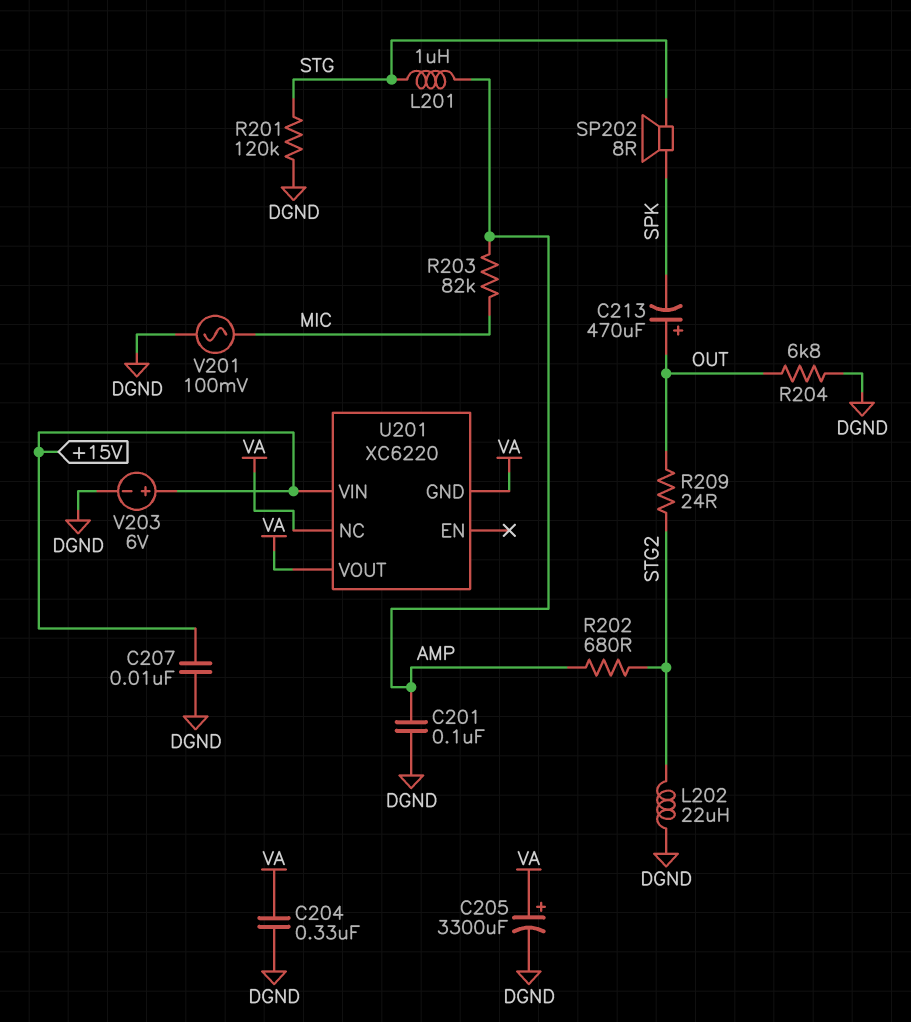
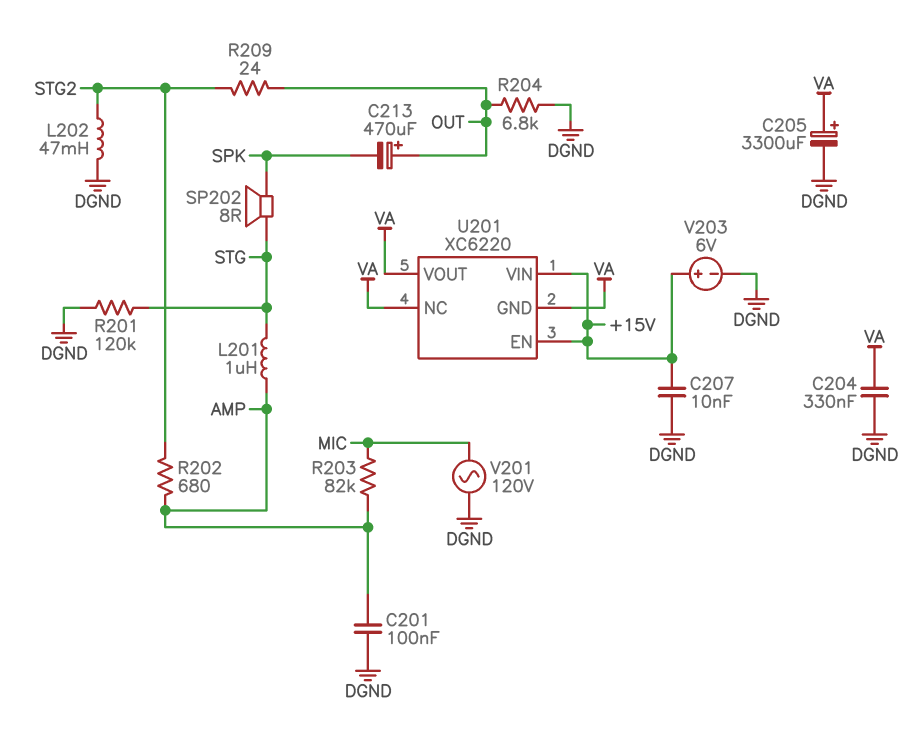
L202: 22uH (DGND, STG2) -> 47mH (DGND, STG2)
U201 pin EN: none -> +15V
V201: AC 100mV (DGND, MIC) -> AC 120V (DGND, MIC)

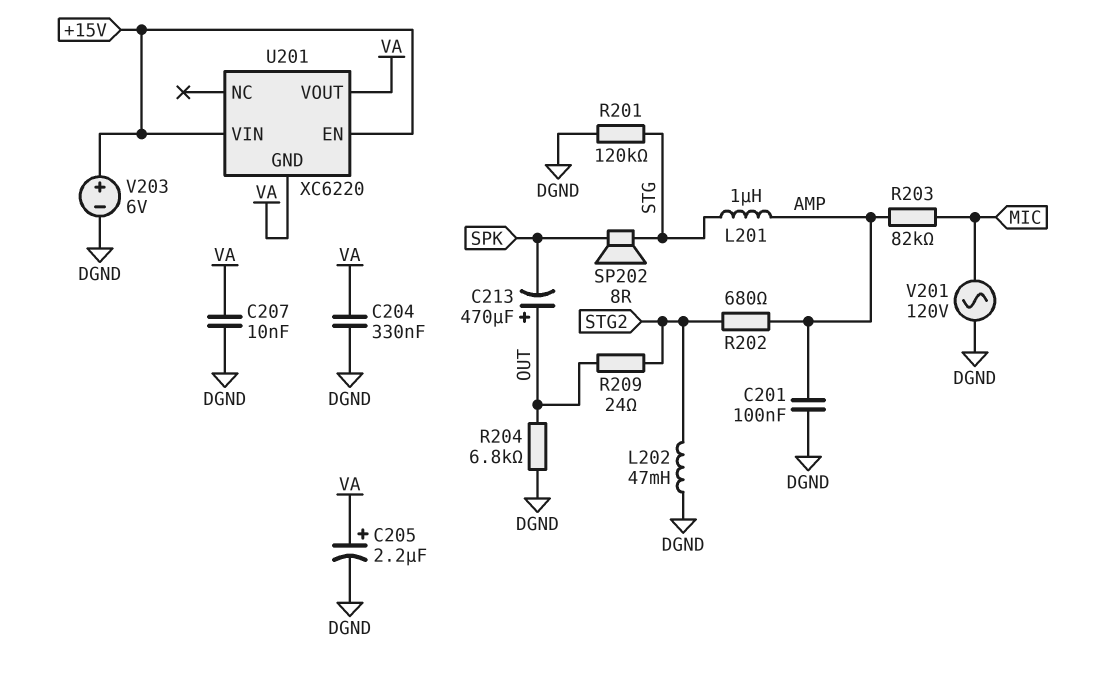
C205: 3300uF (plus VA, minus DGND) -> 2.2uF (plus VA, minus DGND)
C207: 10nF (+15V, DGND) -> 10nF (DGND, VA)
U201 pin NC: VA -> none

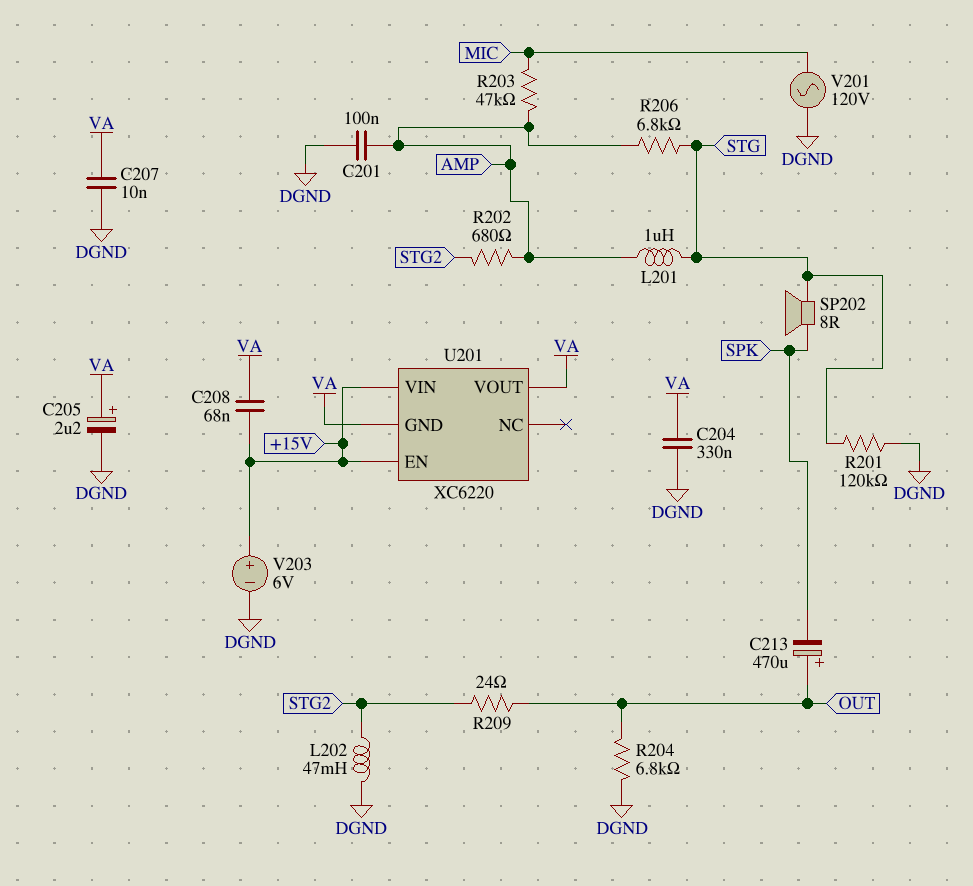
C208: none -> 68nF (+15V, VA)
R203: 82k (AMP, MIC) -> 47k (AMP, MIC)
R206: none -> 6.8k (AMP, STG)

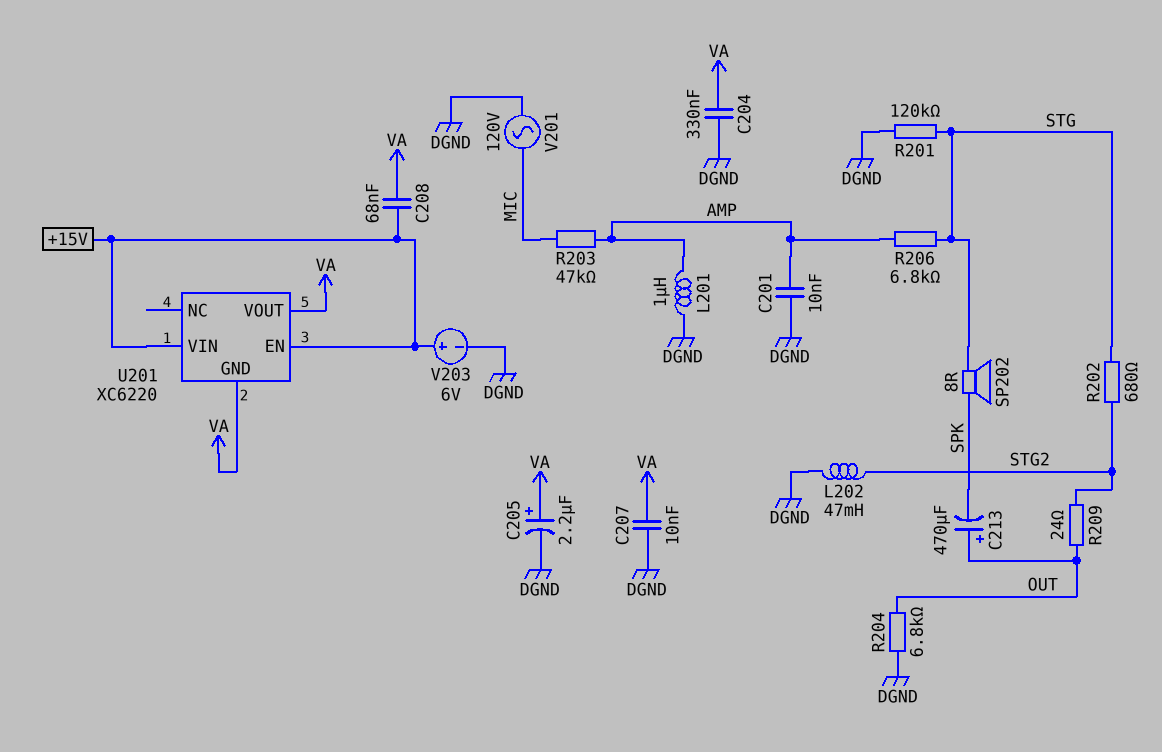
C201: 100nF (AMP, DGND) -> 10nF (AMP, DGND)
L201: 1uH (AMP, STG) -> 1uH (AMP, DGND)
R202: 680 (AMP, STG2) -> 680 (STG, STG2)

